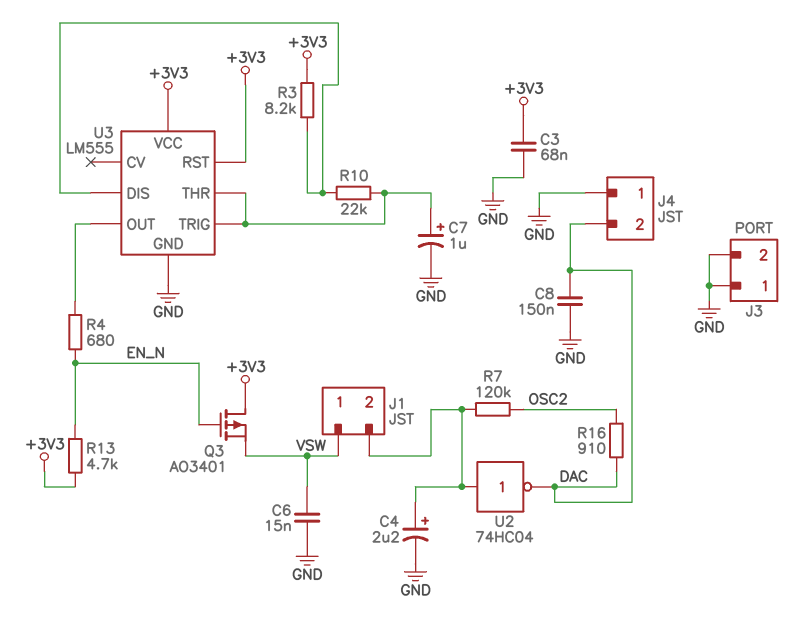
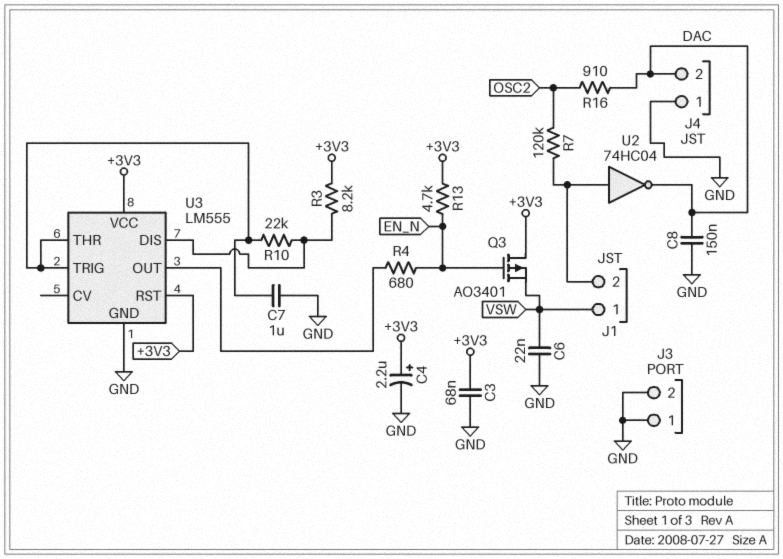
C4: 2.2uF (plus J1/2, minus GND) -> 2.2uF (plus +3V3, minus GND)
C6: 15nF (GND, VSW) -> 22nF (GND, VSW)
C7: 1uF (plus U3/THR, minus GND) -> 1uF (GND, U3/THR)

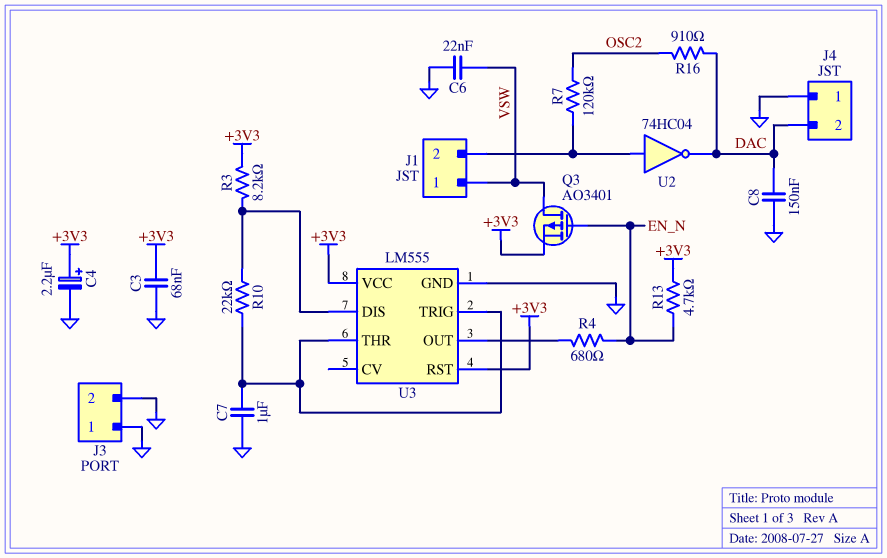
Q3: PMOS AO3401 (G EN_N, D +3V3, S VSW) -> PMOS AO3401 (G EN_N, D VSW, S +3V3)

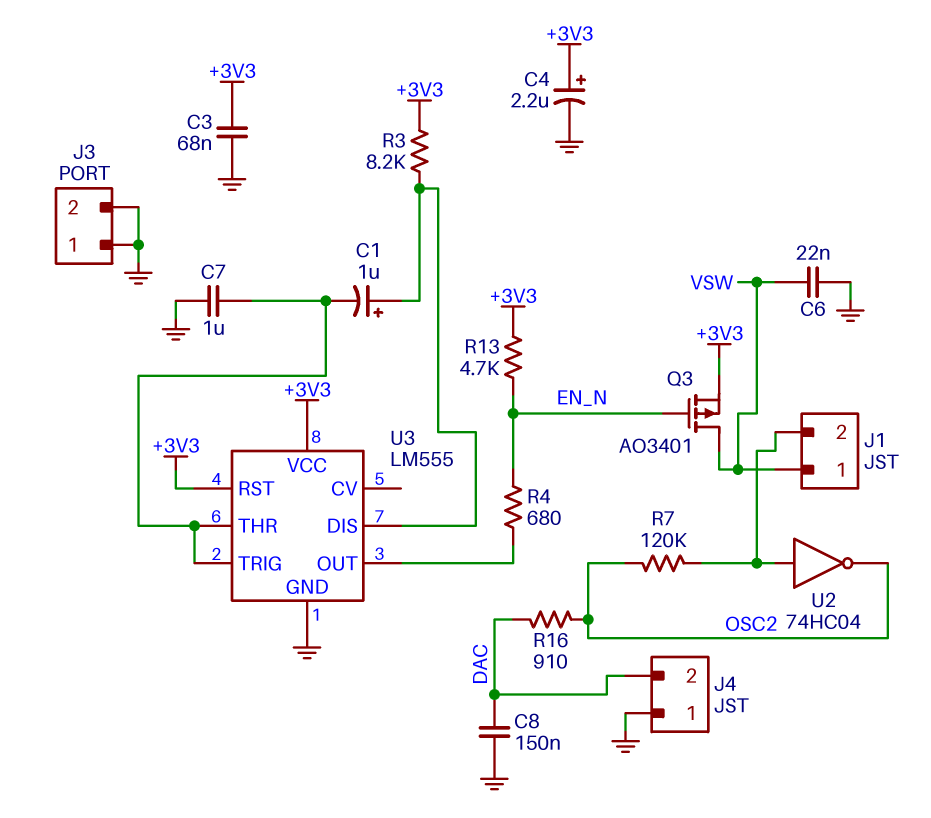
C1: none -> 1uF (plus U3/DIS, minus U3/THR)
R10: 22k (U3/DIS, U3/THR) -> none
U2: NOT 74HC04 (in J1/2, out DAC) -> NOT 74HC04 (in J1/2, out OSC2)

